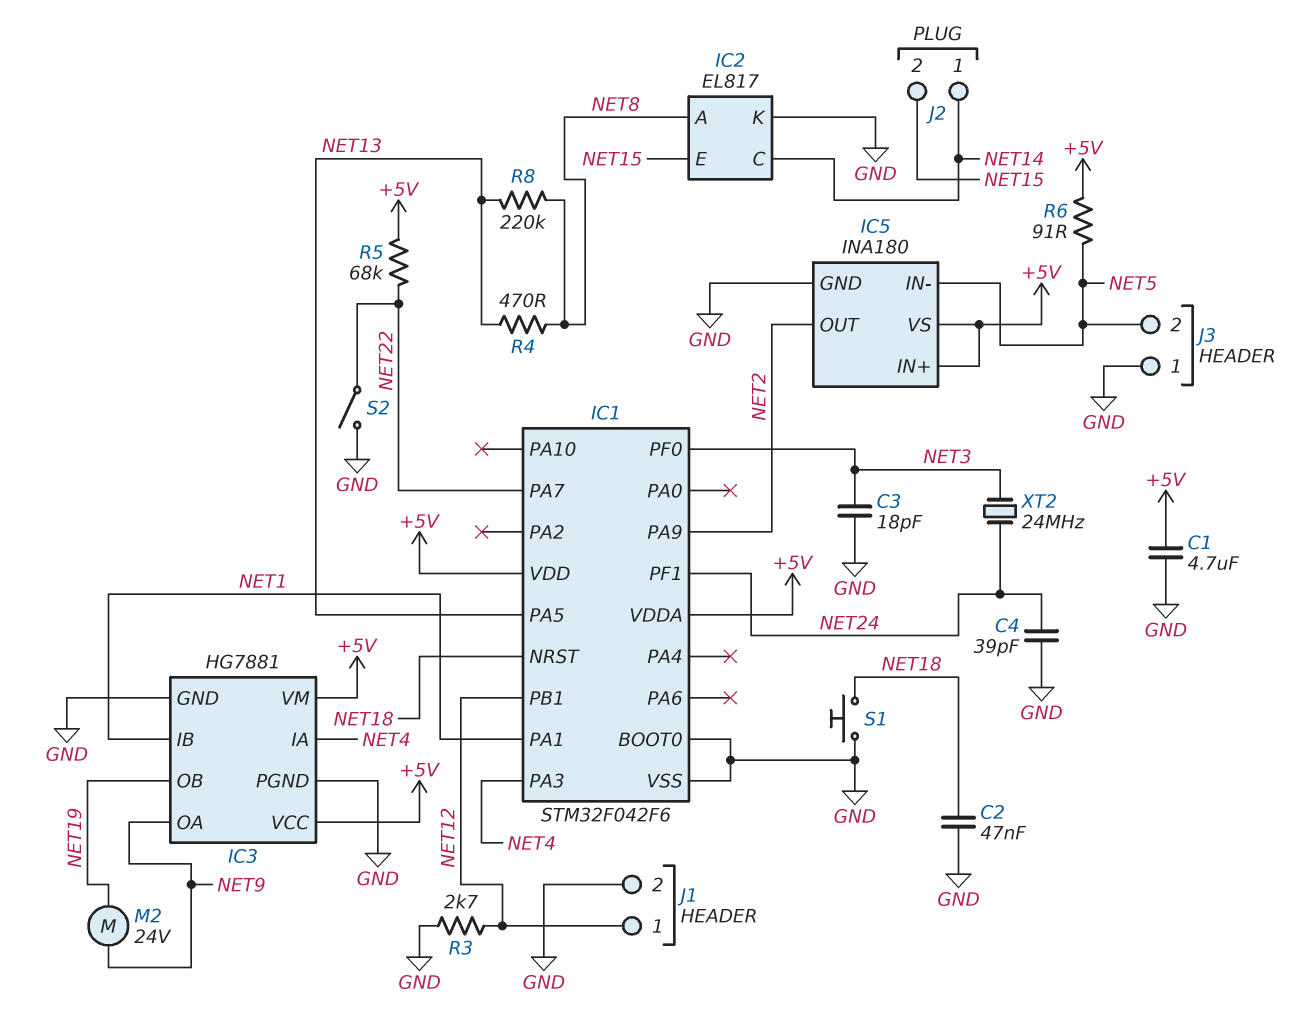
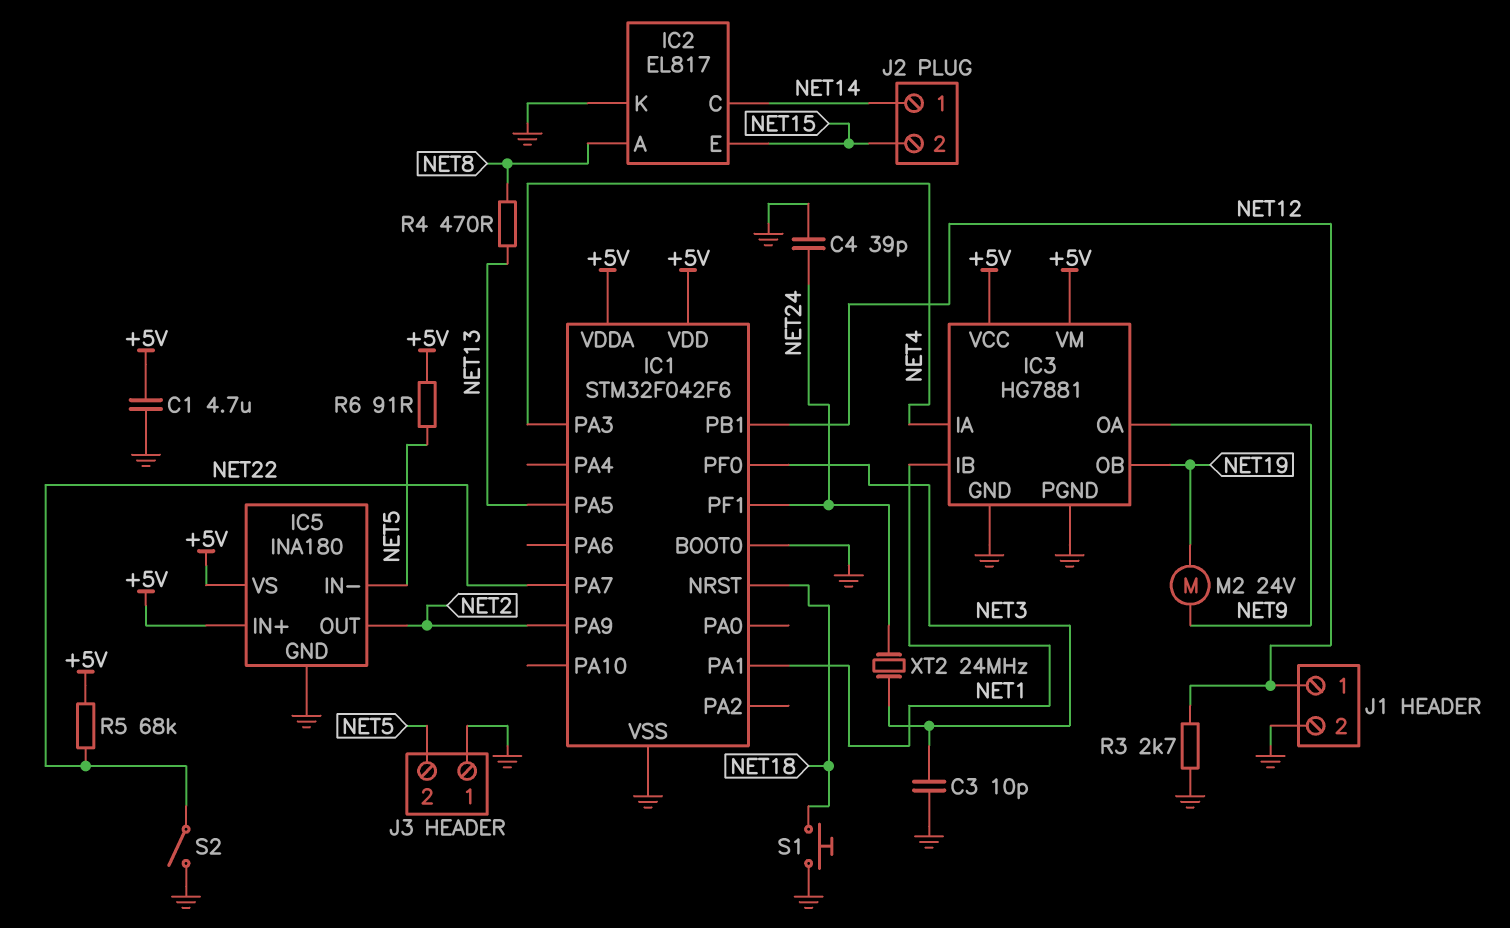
C2: 47nF (GND, NET18) -> none
C3: 18pF (GND, NET3) -> 10pF (GND, NET3)
R8: 220k (NET8, NET13) -> none

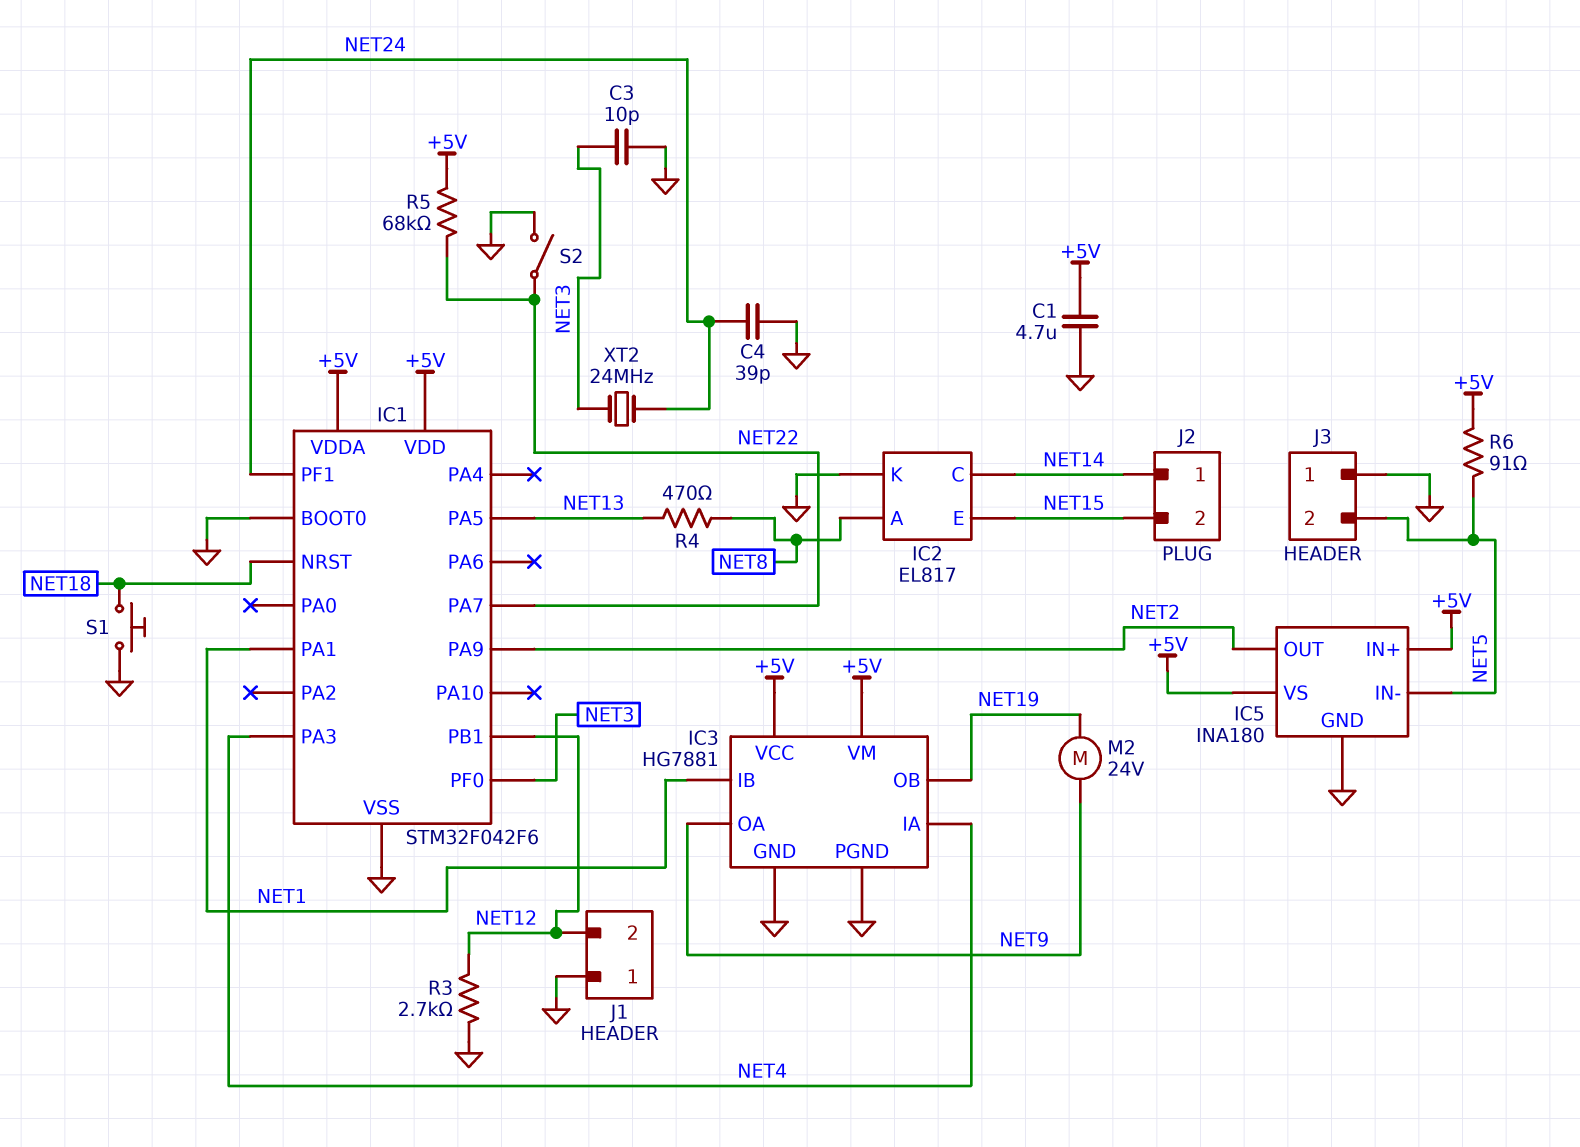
J1 pin 1: NET12 -> GND
J1 pin 2: GND -> NET12

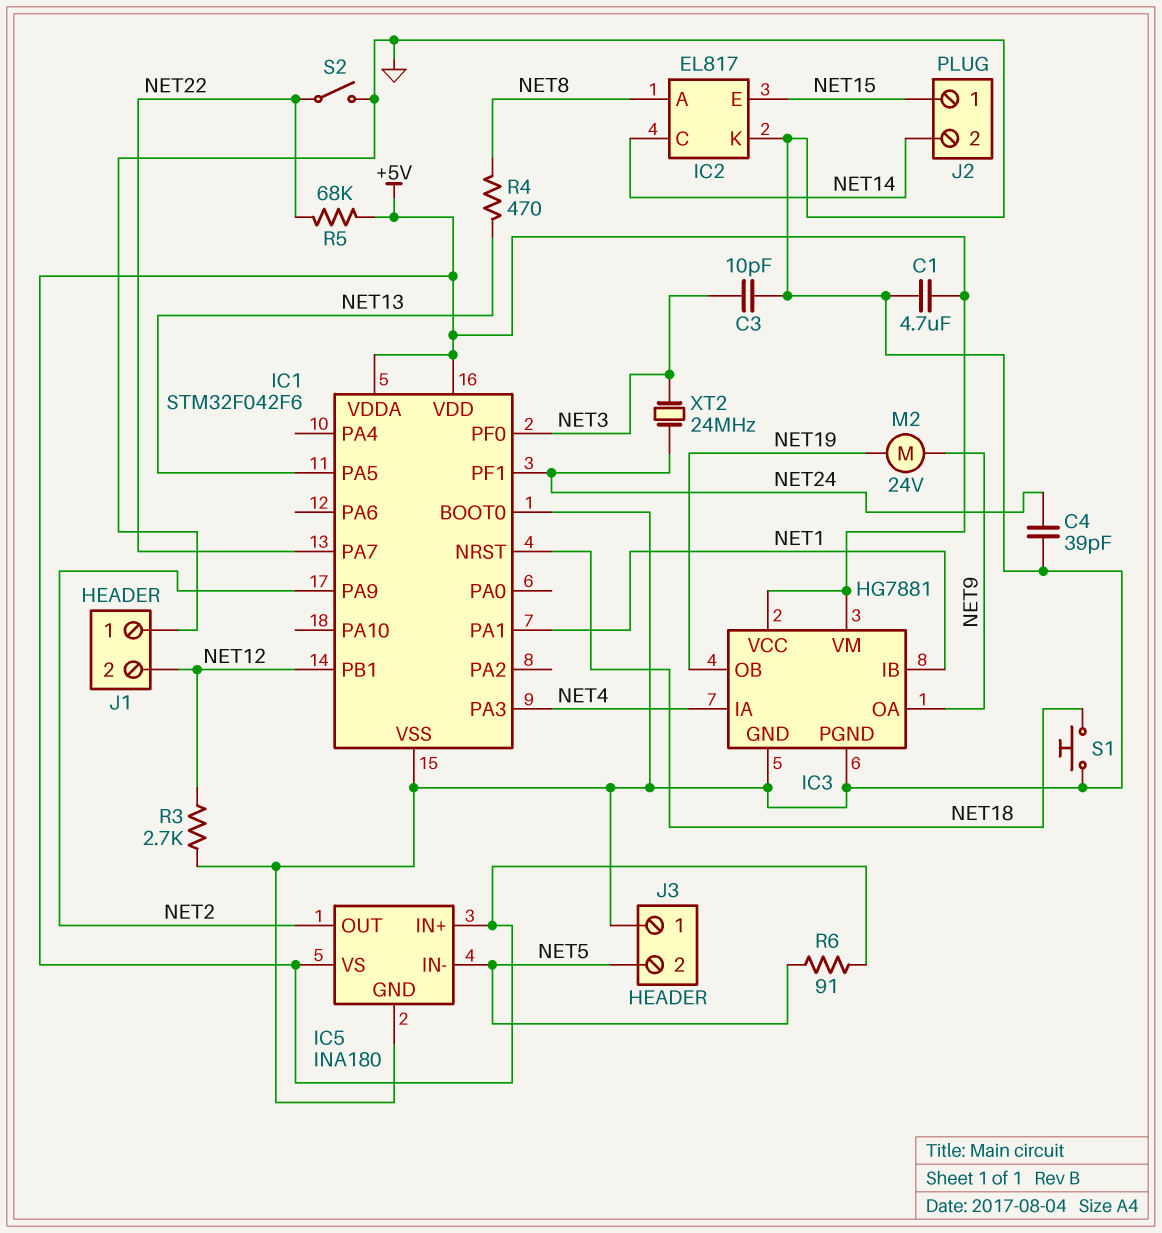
J2 pin 1: NET14 -> NET15
J2 pin 2: NET15 -> NET14

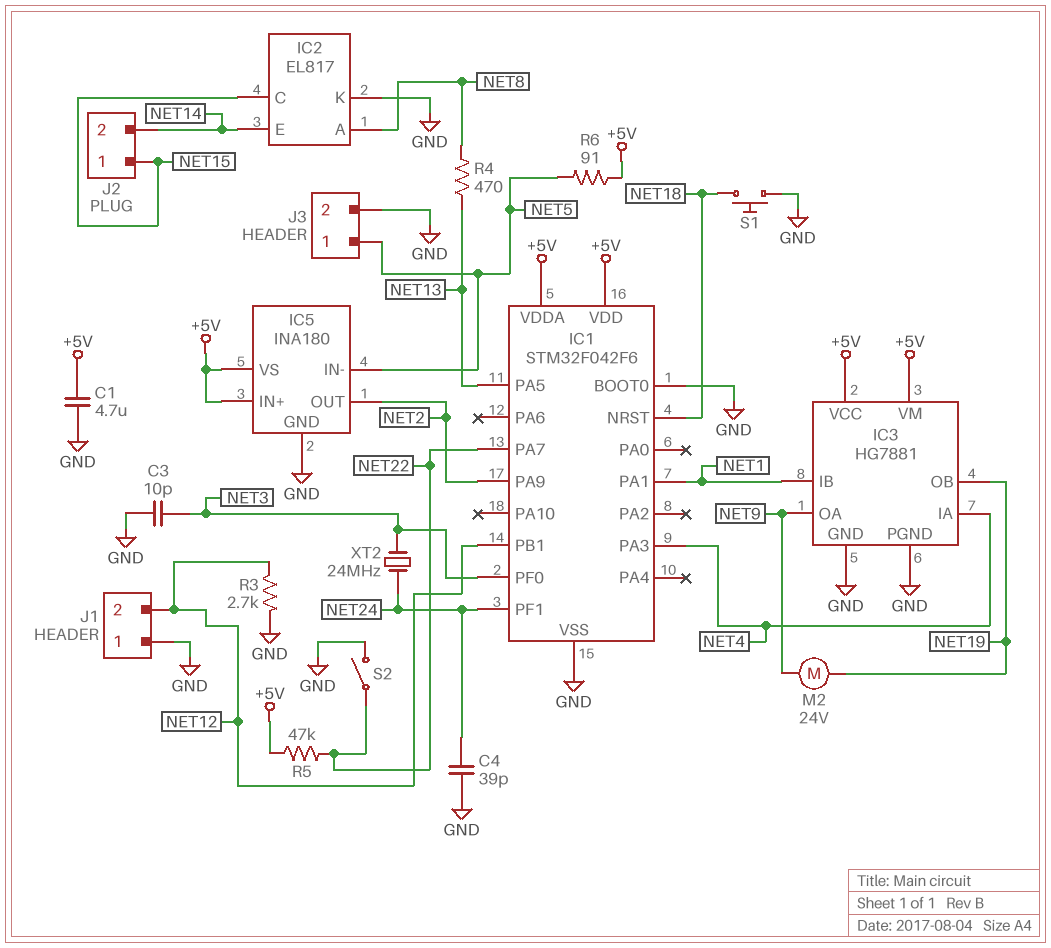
IC2 pin C: NET14 -> NET15
IC2 pin E: NET15 -> NET14
J3 pin 1: GND -> NET5
J3 pin 2: NET5 -> GND
R5: 68k (+5V, NET22) -> 47k (+5V, NET22)

